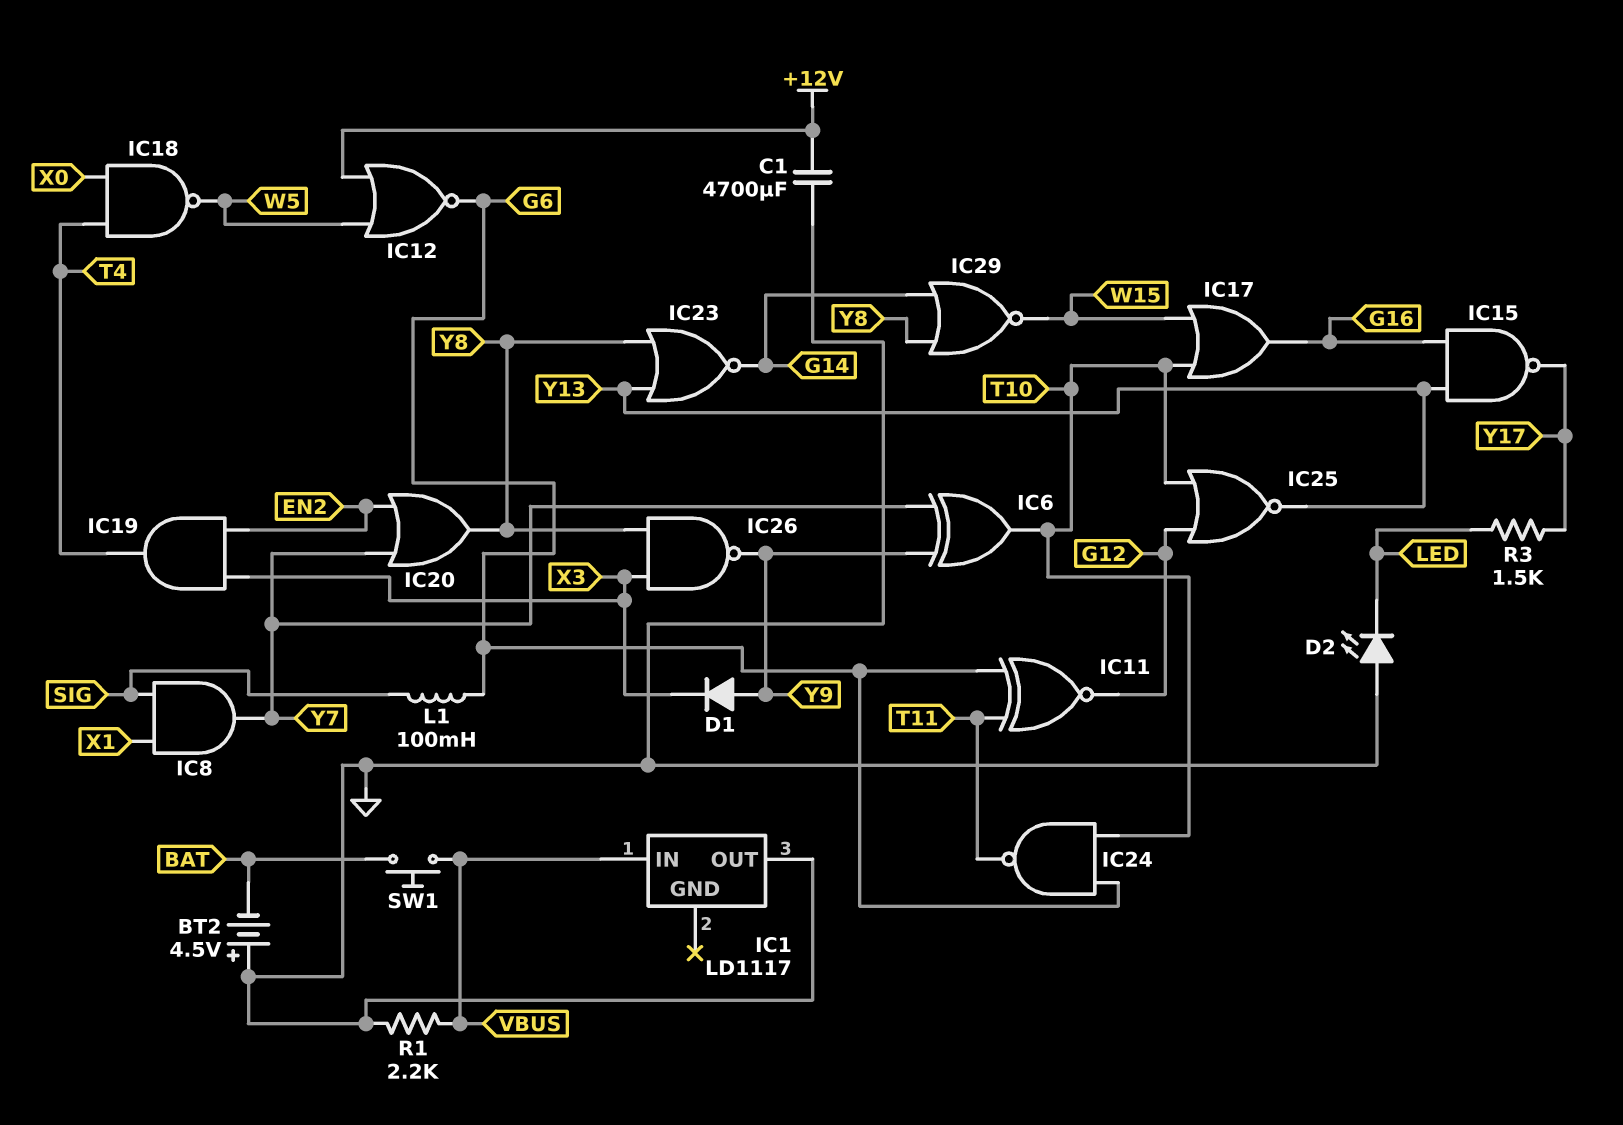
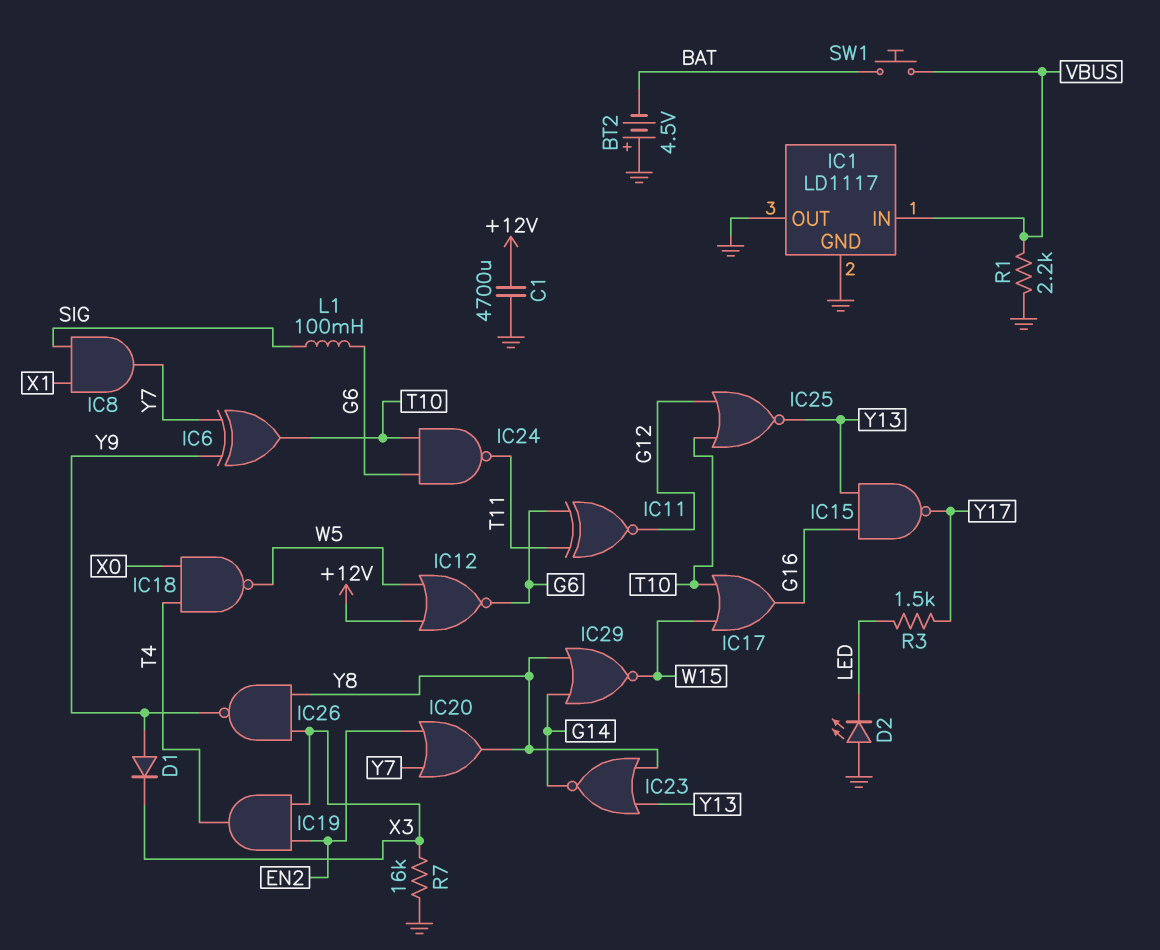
IC1 pin GND: none -> GND
R7: none -> 16k (GND, X3)

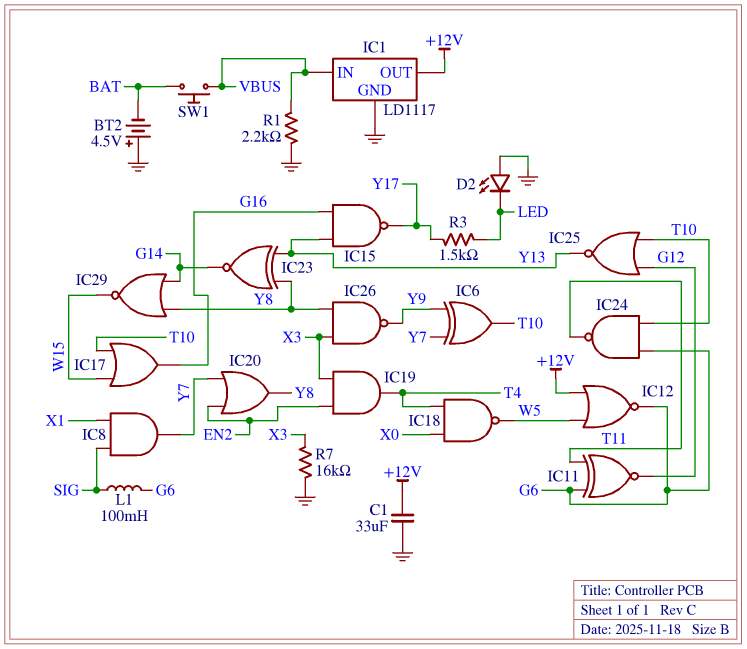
C1: 4700uF (+12V, GND) -> 33uF (+12V, GND)
D1: diode (A Y9, K X3) -> none
IC1 pin OUT: GND -> +12V
IC23: NOR (in Y8, in Y13, out G14) -> XNOR (in Y8, in Y13, out G14)

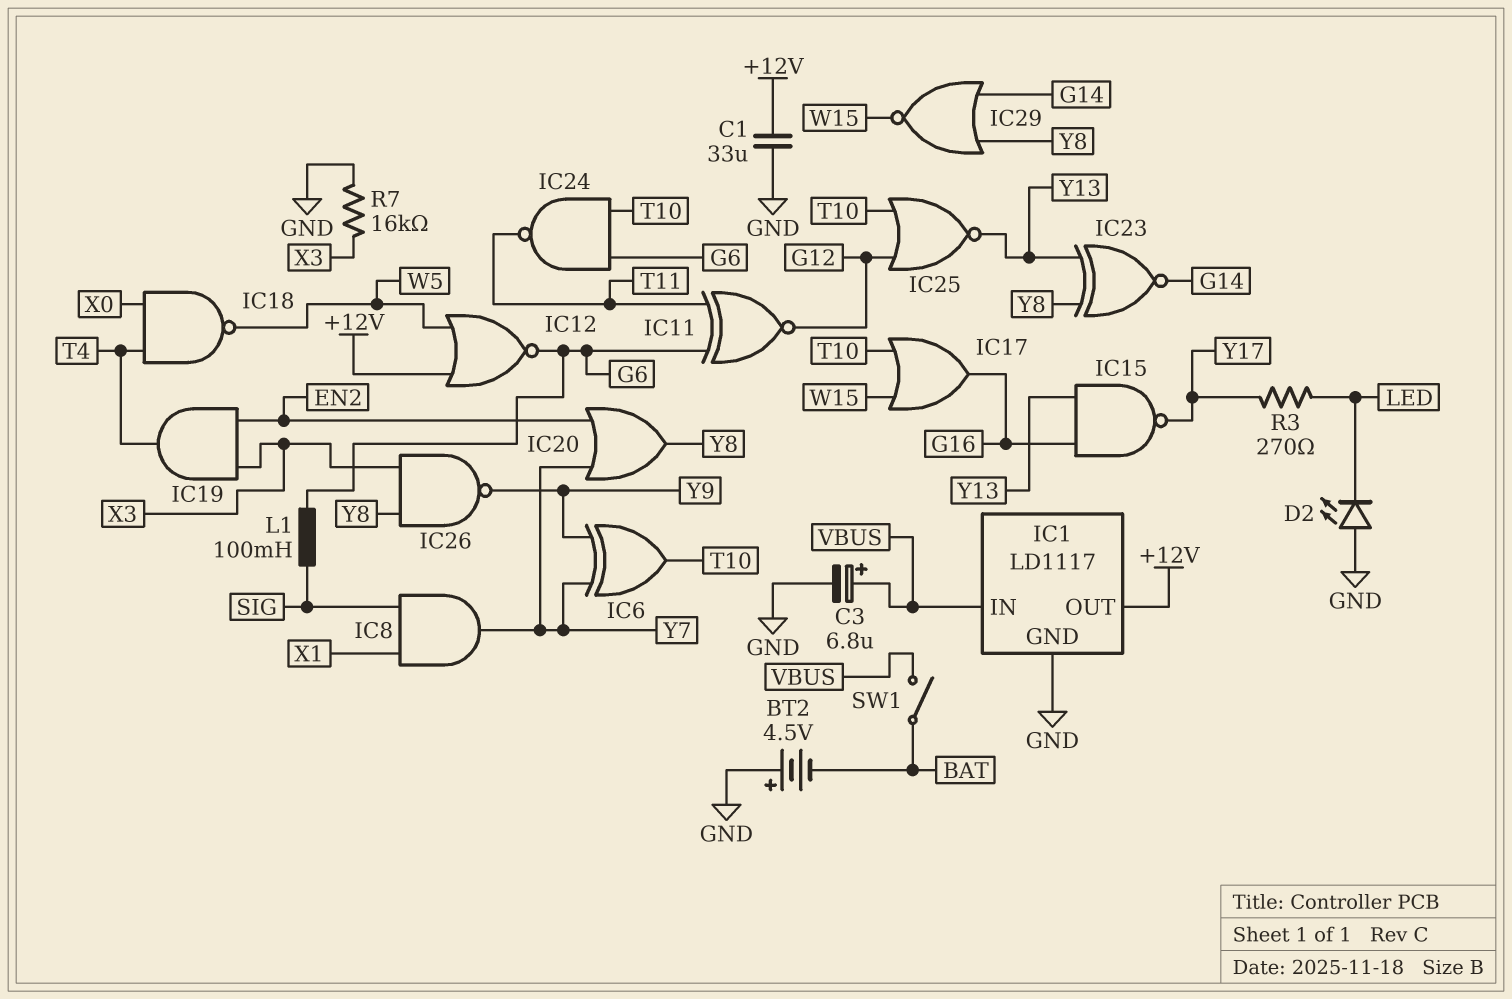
C3: none -> 6.8uF (plus VBUS, minus GND)
R1: 2.2k (GND, VBUS) -> none
R3: 1.5k (LED, Y17) -> 270 (LED, Y17)
SW1: button (BAT, VBUS) -> switch (BAT, VBUS)

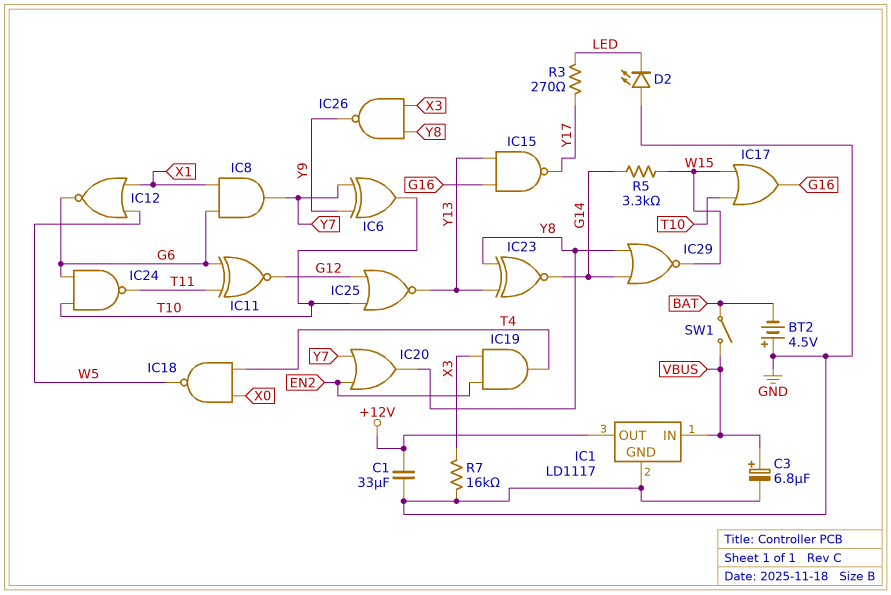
IC8: AND (in SIG, in X1, out Y7) -> AND (in G6, in X1, out Y7)
IC12: NOR (in +12V, in W5, out G6) -> NOR (in W5, in X1, out G6)
L1: 100mH (G6, SIG) -> none
R5: none -> 3.3k (G14, W15)

